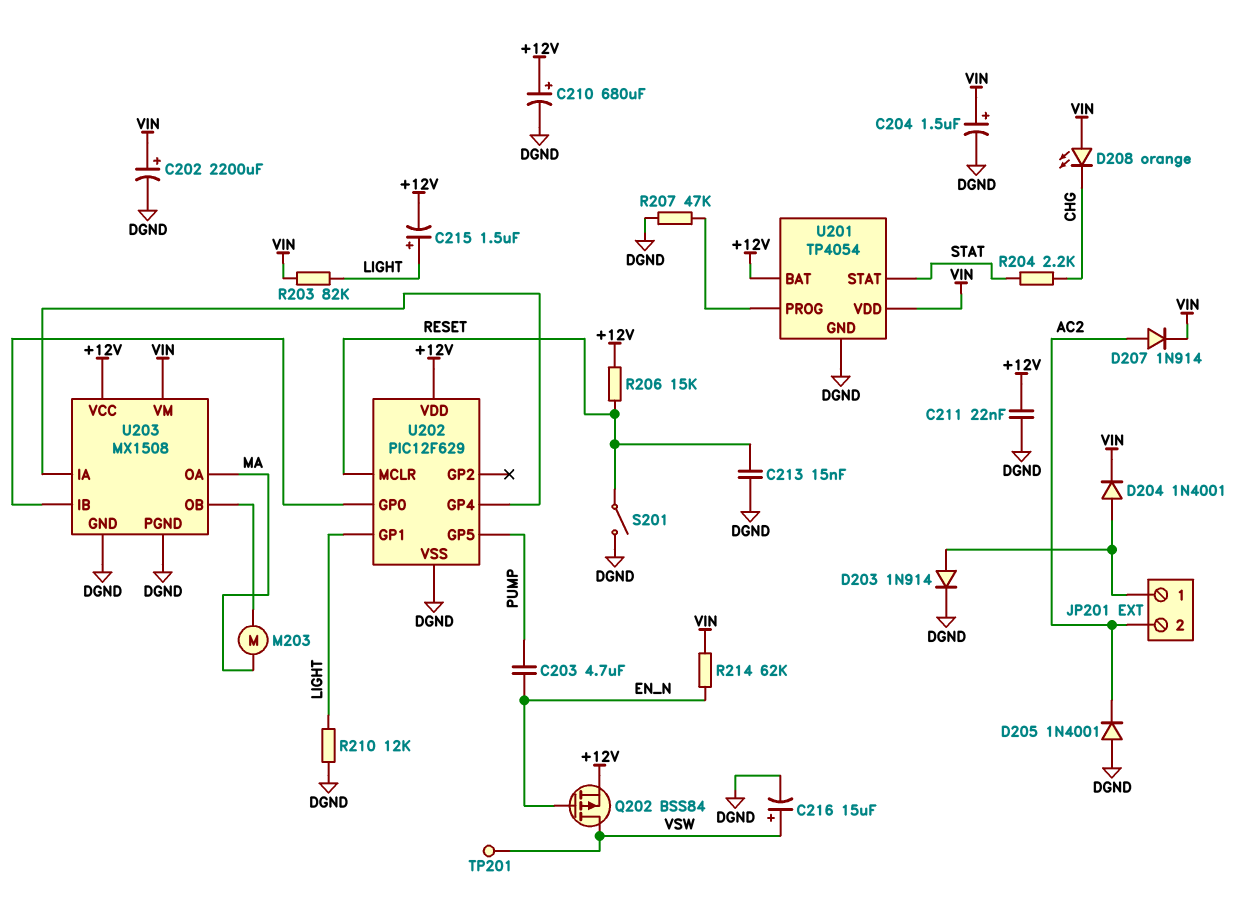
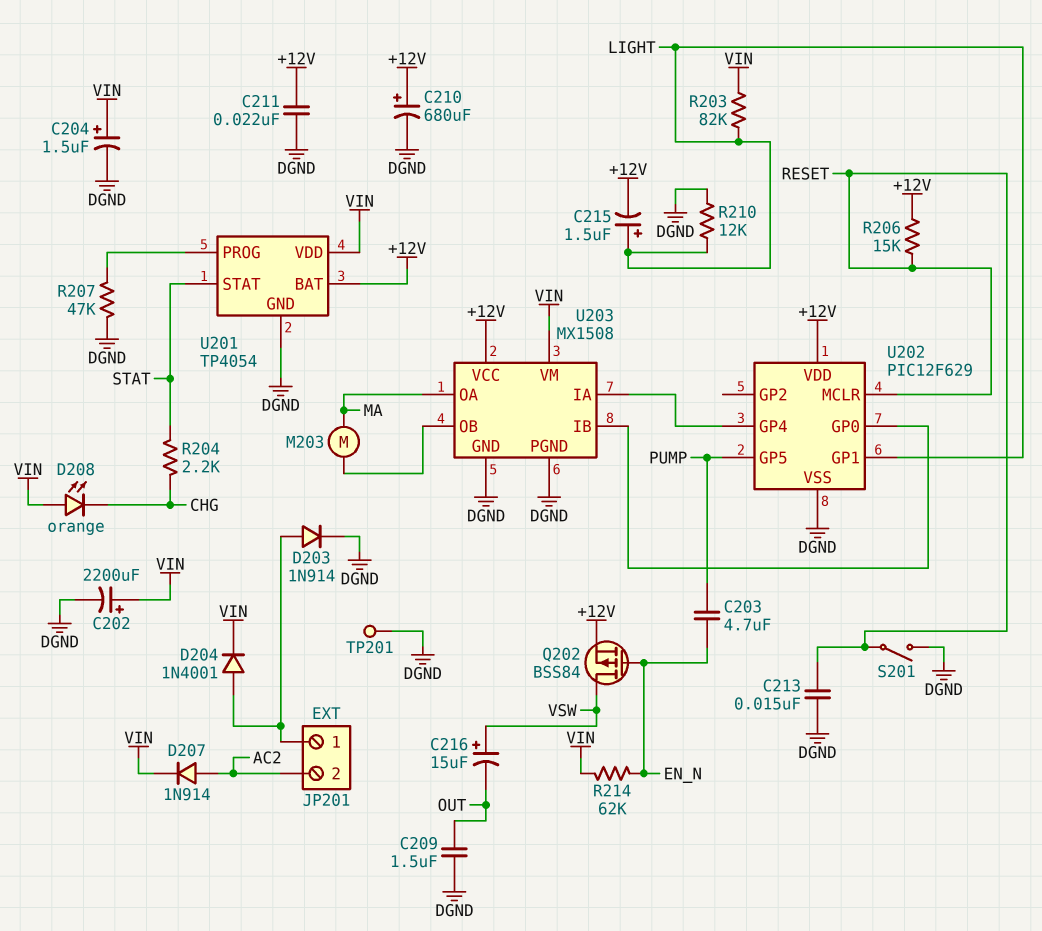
C209: none -> 1.5uF (DGND, OUT)
C216: 15uF (plus VSW, minus DGND) -> 15uF (plus VSW, minus OUT)
D205: diode 1N4001 (A DGND, K AC2) -> none
TP201: test point (VSW) -> test point (DGND)

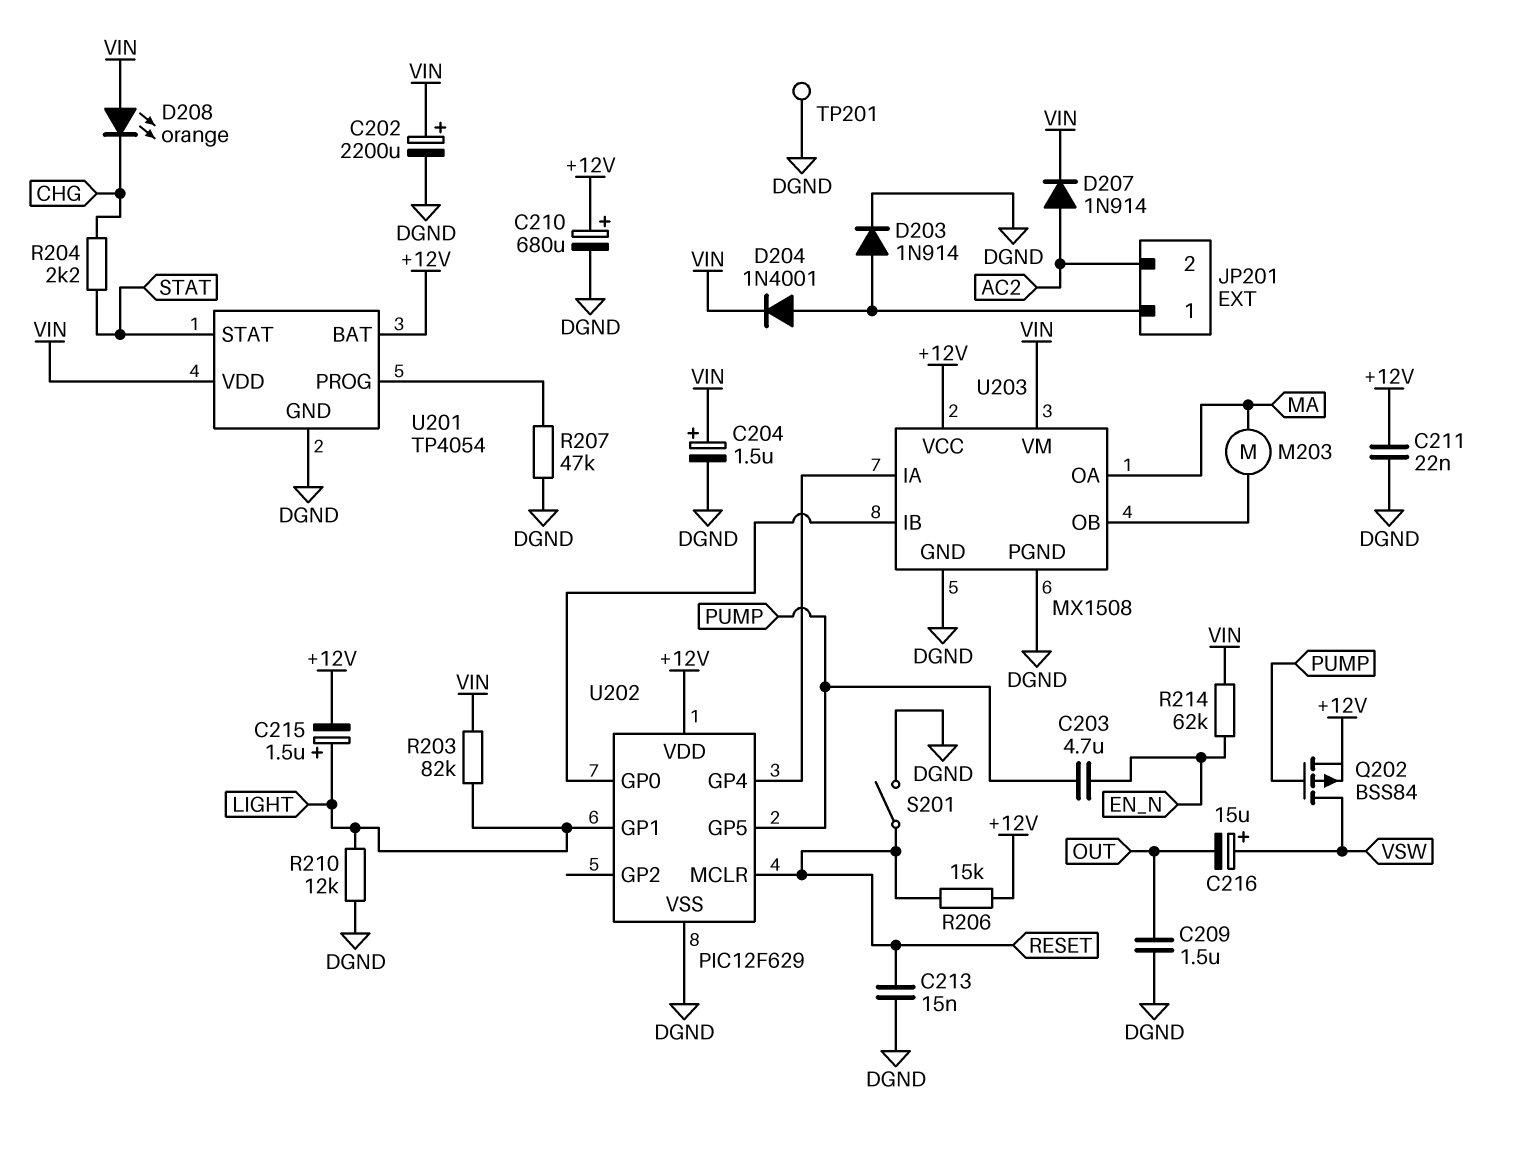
Q202: PMOS BSS84 (G EN_N, D VSW, S +12V) -> PMOS BSS84 (G PUMP, D VSW, S +12V)

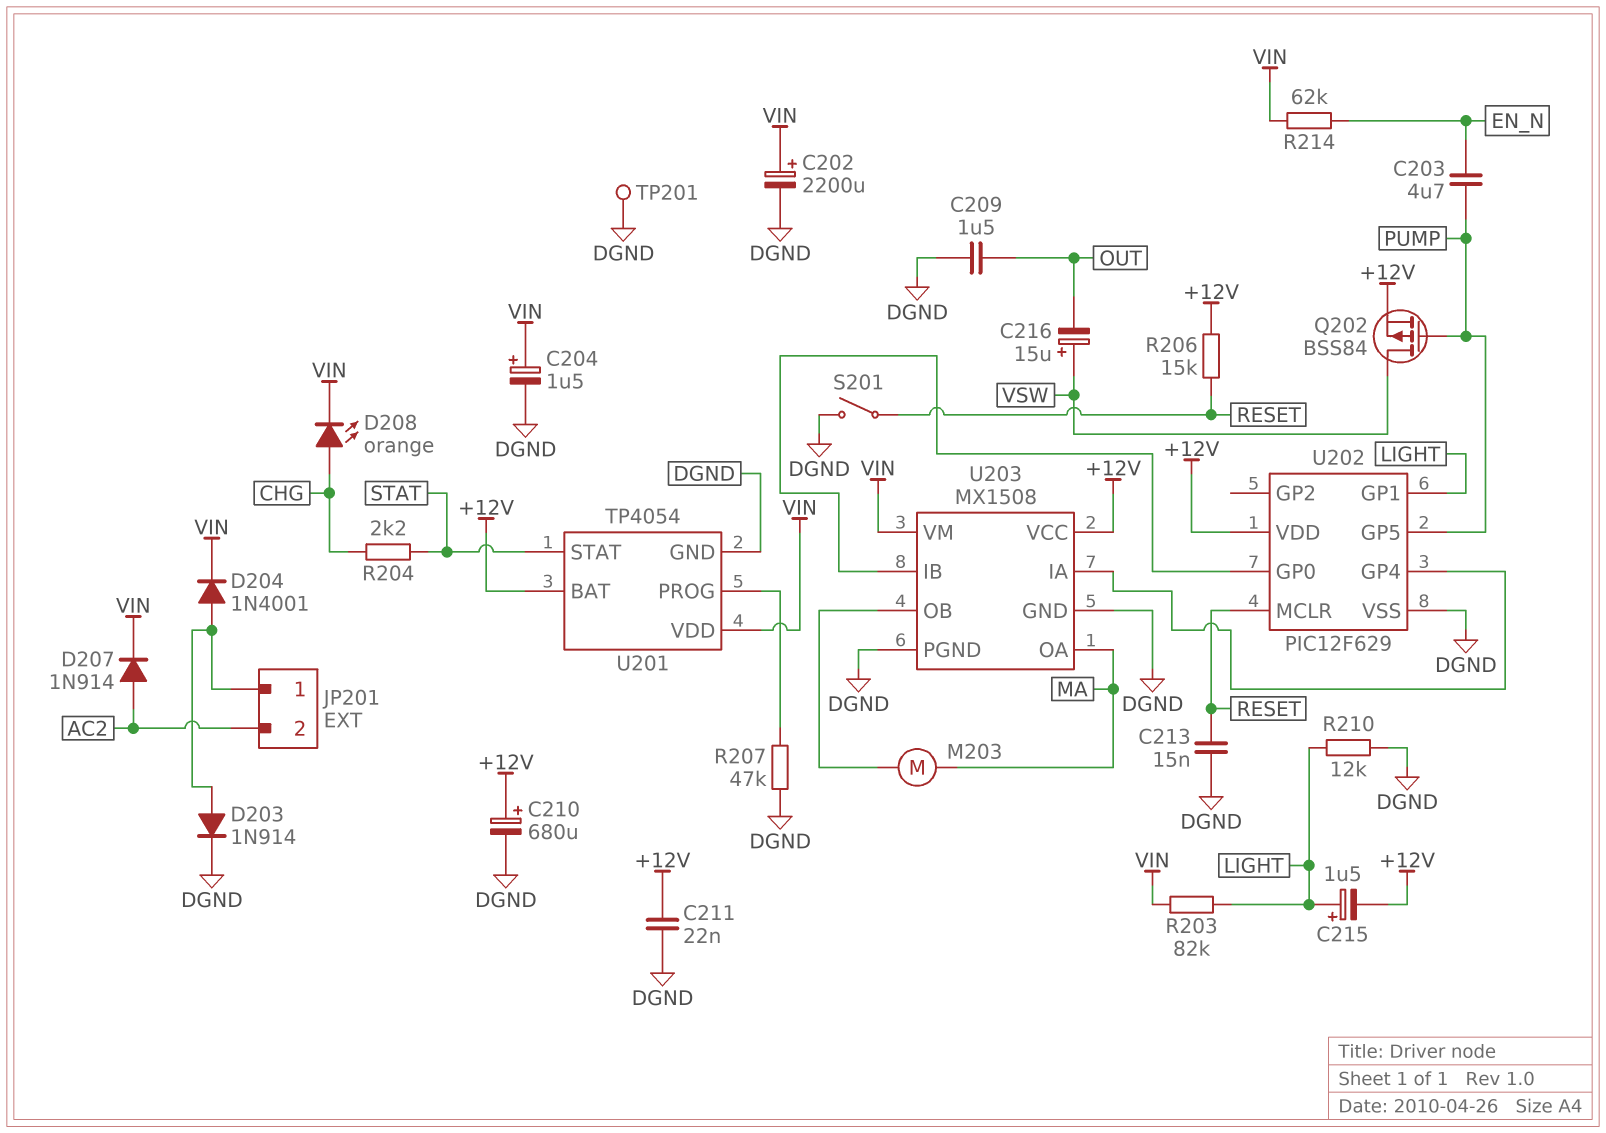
D208: LED orange (A VIN, K CHG) -> LED orange (A CHG, K VIN)

